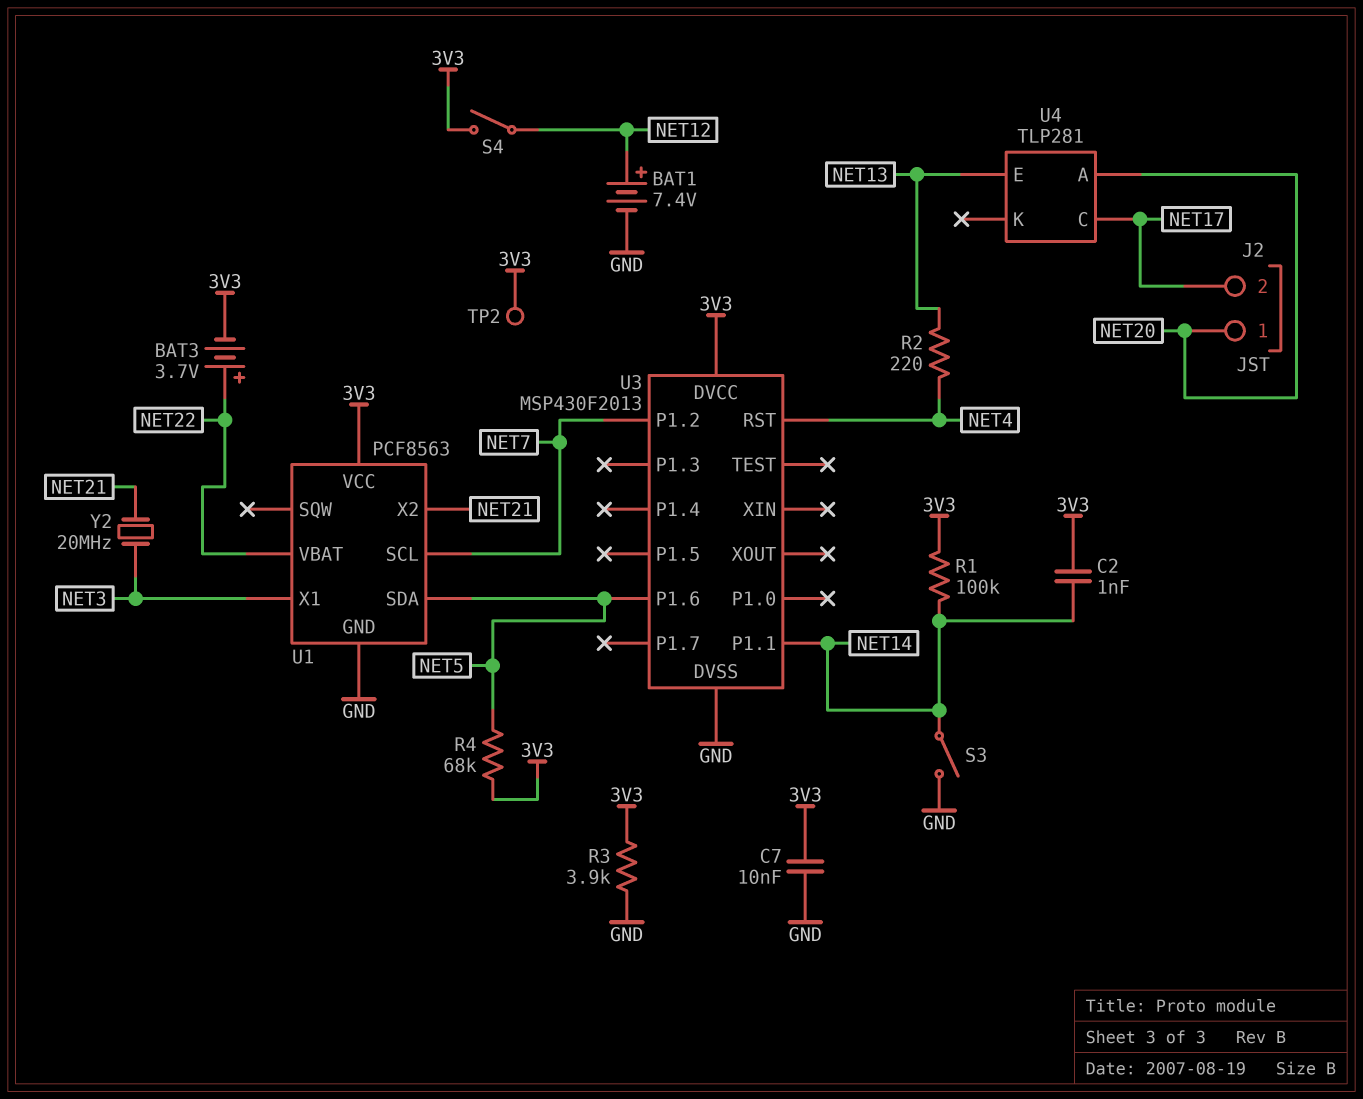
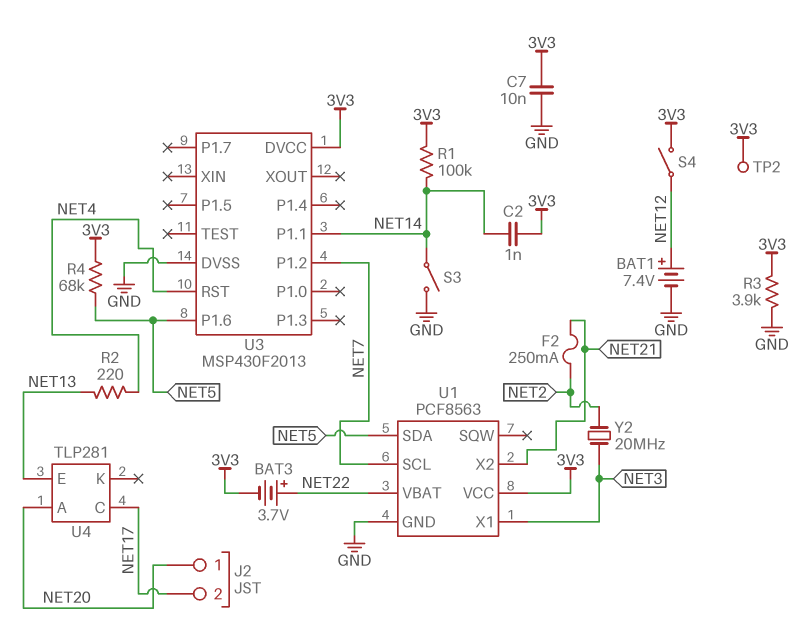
F2: none -> 250mA (NET2, NET21)
Y2: 20MHz (NET3, NET21) -> 20MHz (NET2, NET3)

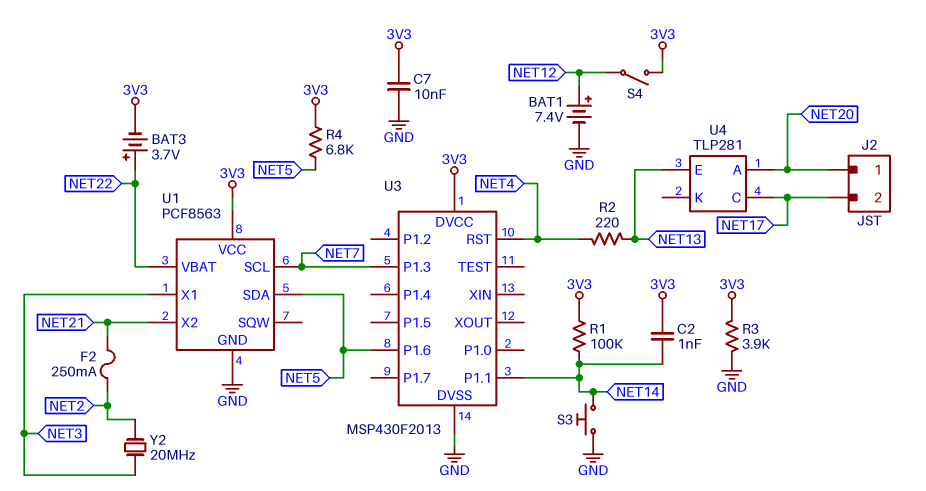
R4: 68k (3V3, NET5) -> 6.8k (3V3, NET5)
S3: switch (GND, NET14) -> button (GND, NET14)
TP2: test point (3V3) -> none
U3 pin P1.2: NET7 -> none
U3 pin P1.3: none -> NET7

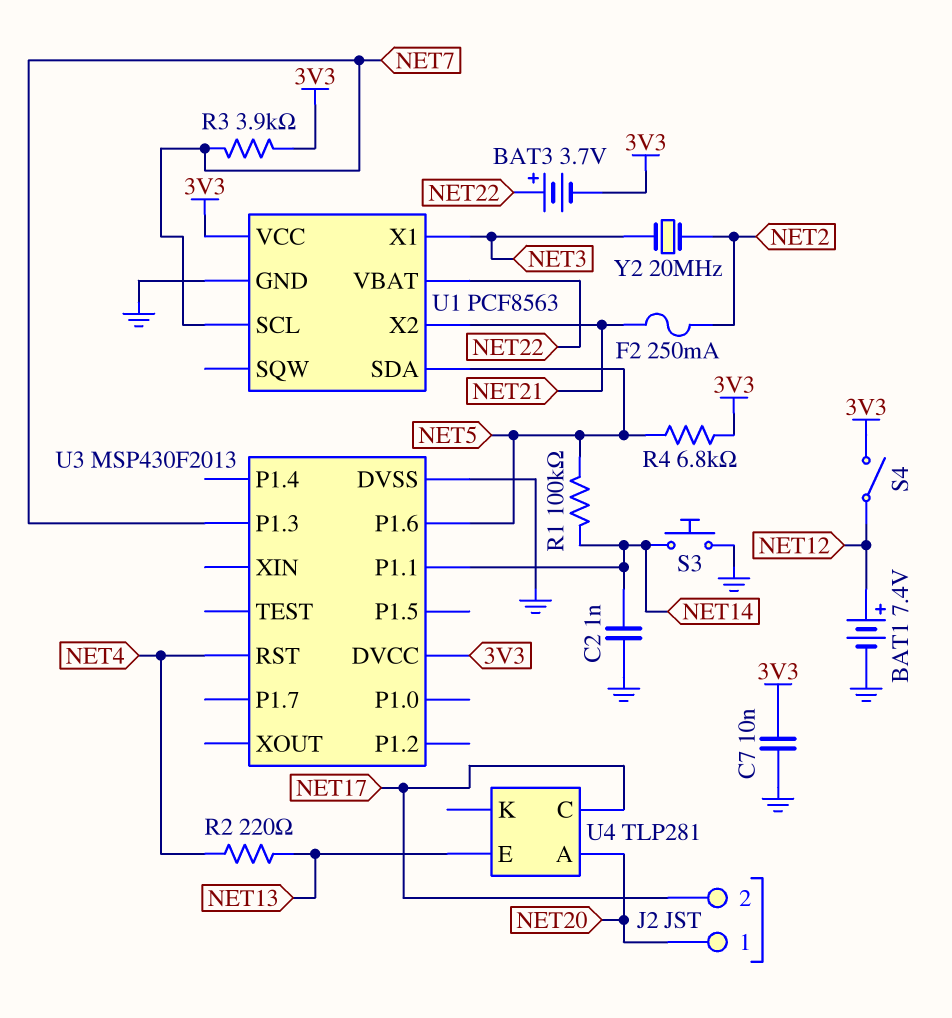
C2: 1nF (3V3, NET14) -> 1nF (GND, NET14)
R1: 100k (3V3, NET14) -> 100k (NET5, NET14)
R3: 3.9k (3V3, GND) -> 3.9k (3V3, NET7)

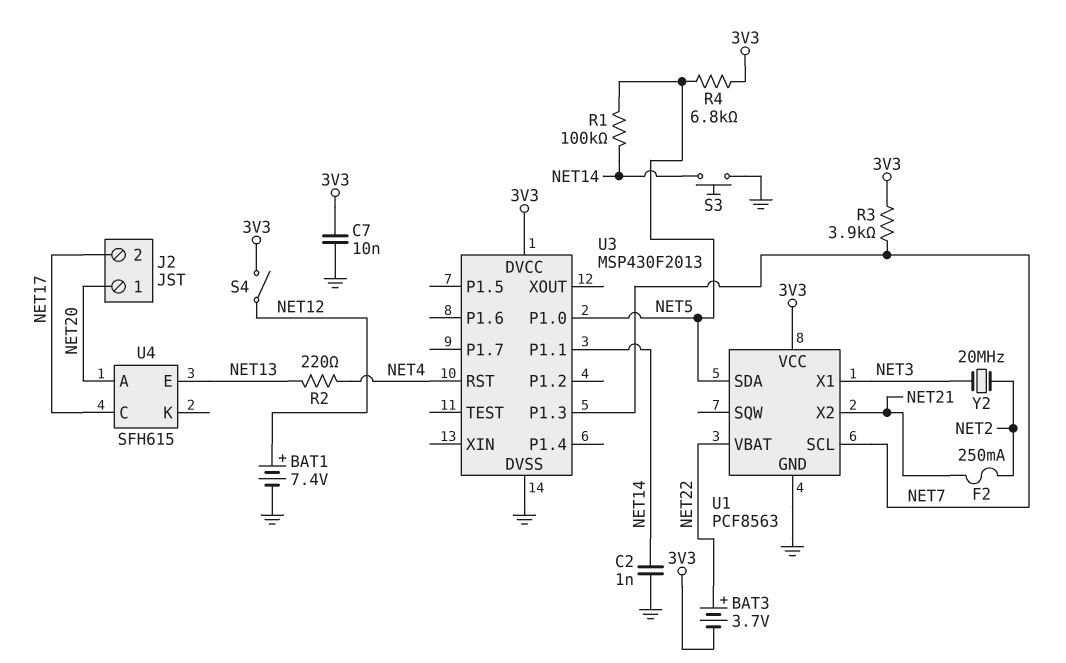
U3 pin P1.0: none -> NET5
U3 pin P1.6: NET5 -> none
U4: TLP281 -> SFH615

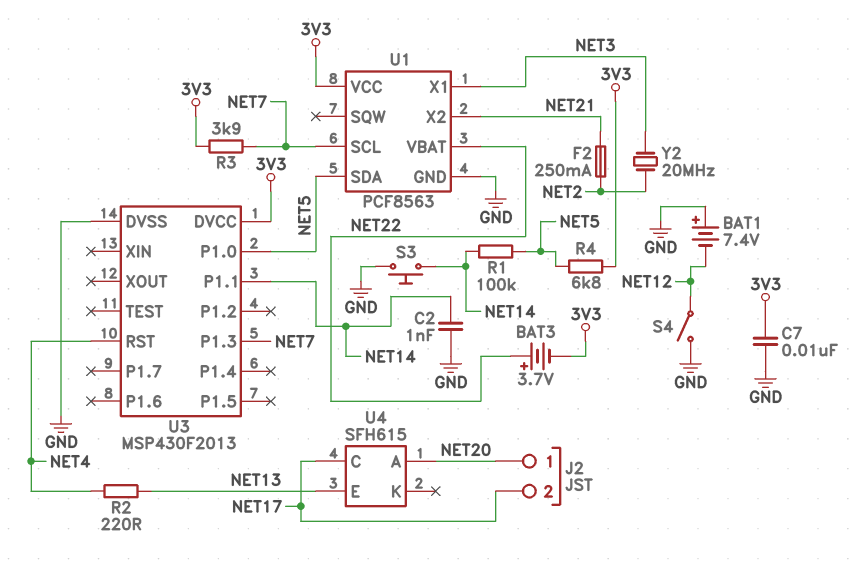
BAT1: 7.4V (plus NET12, minus GND) -> 7.4V (plus GND, minus NET12)
S4: switch (3V3, NET12) -> switch (GND, NET12)

